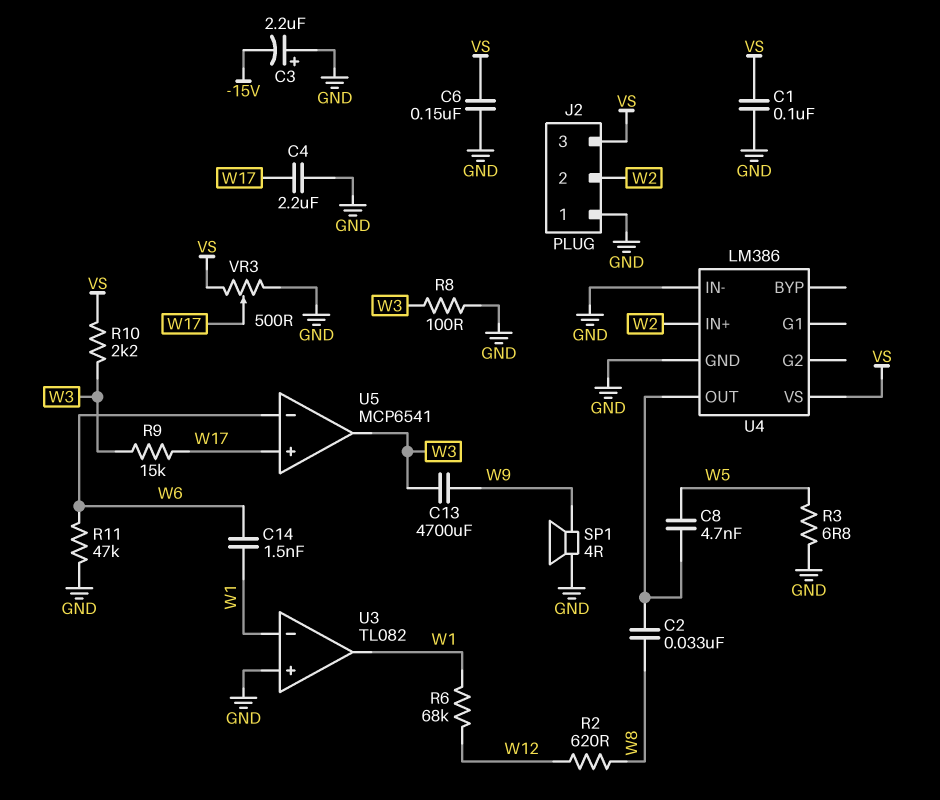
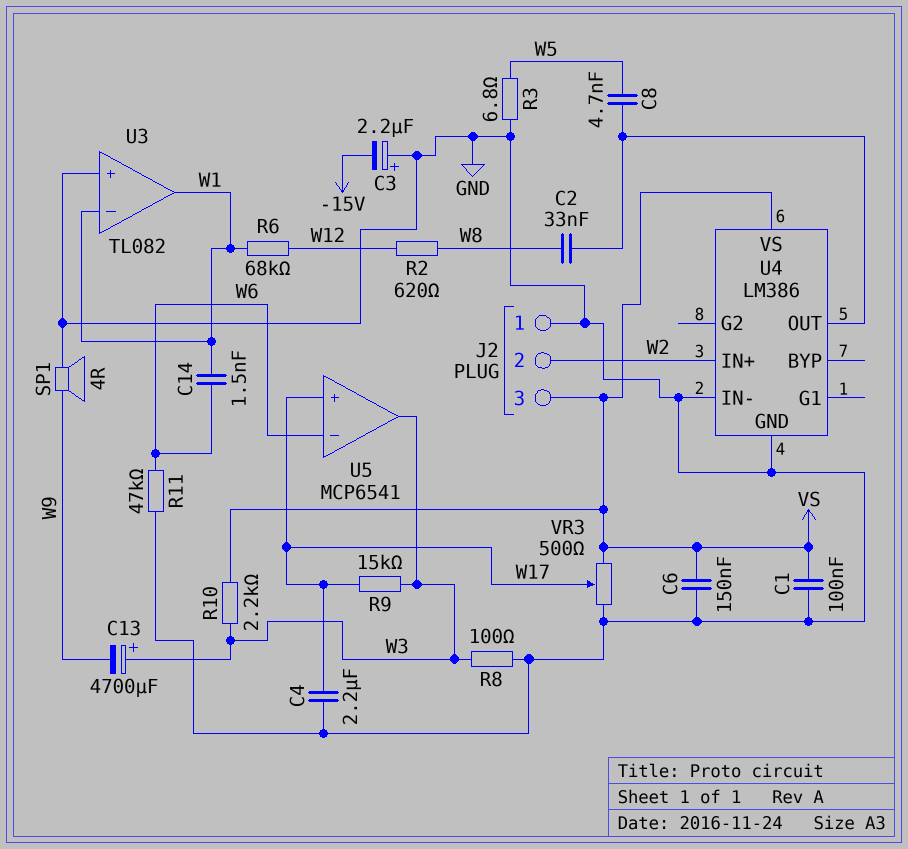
C13: 4700uF (W3, W9) -> 4700uF (plus W3, minus W9)

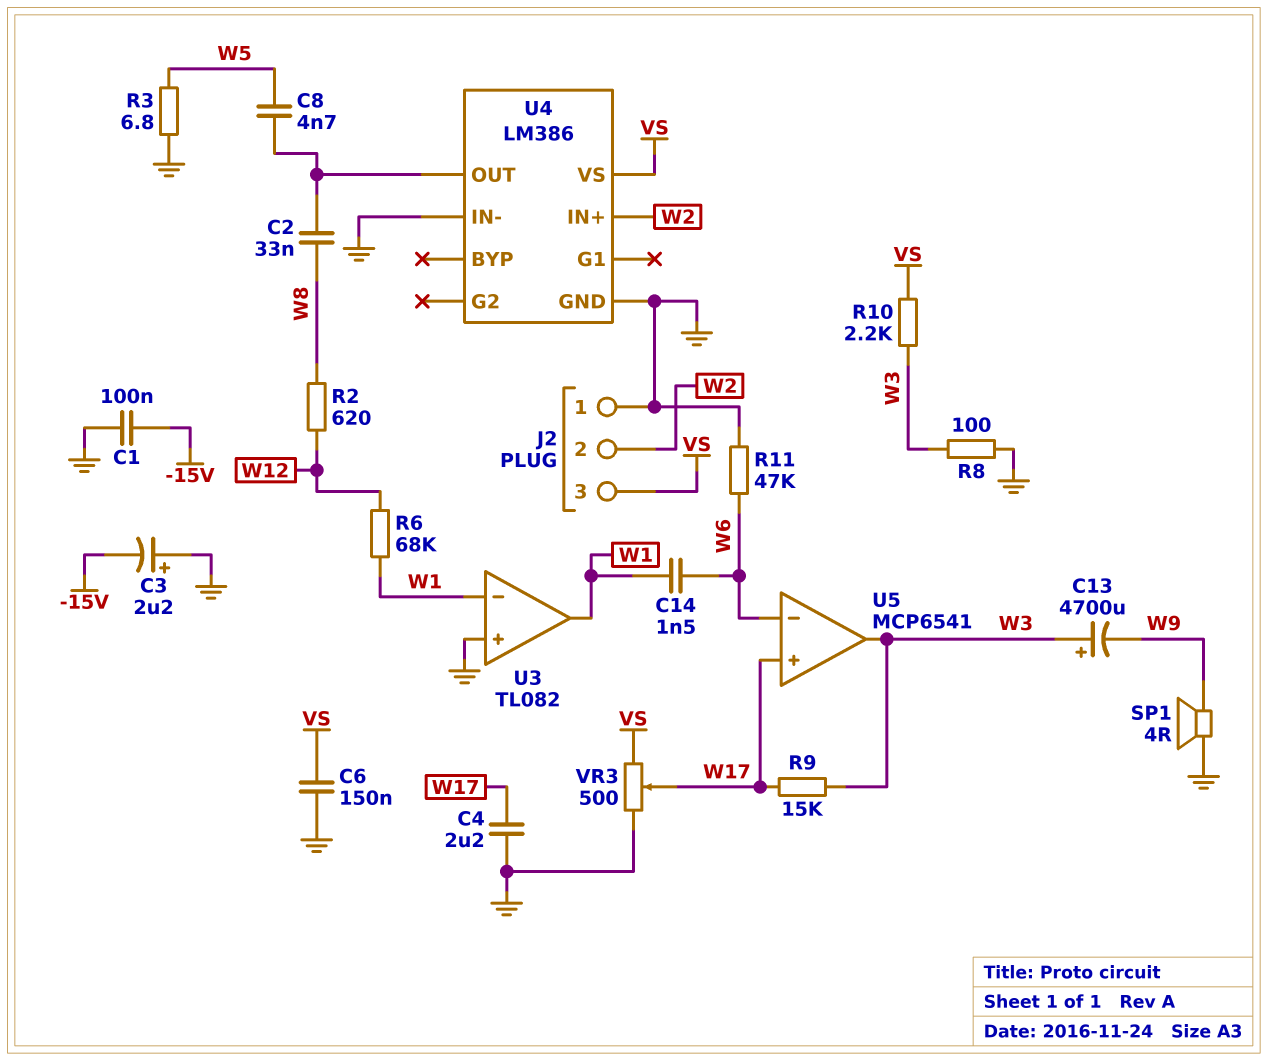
C1: 100nF (GND, VS) -> 100nF (-15V, GND)

